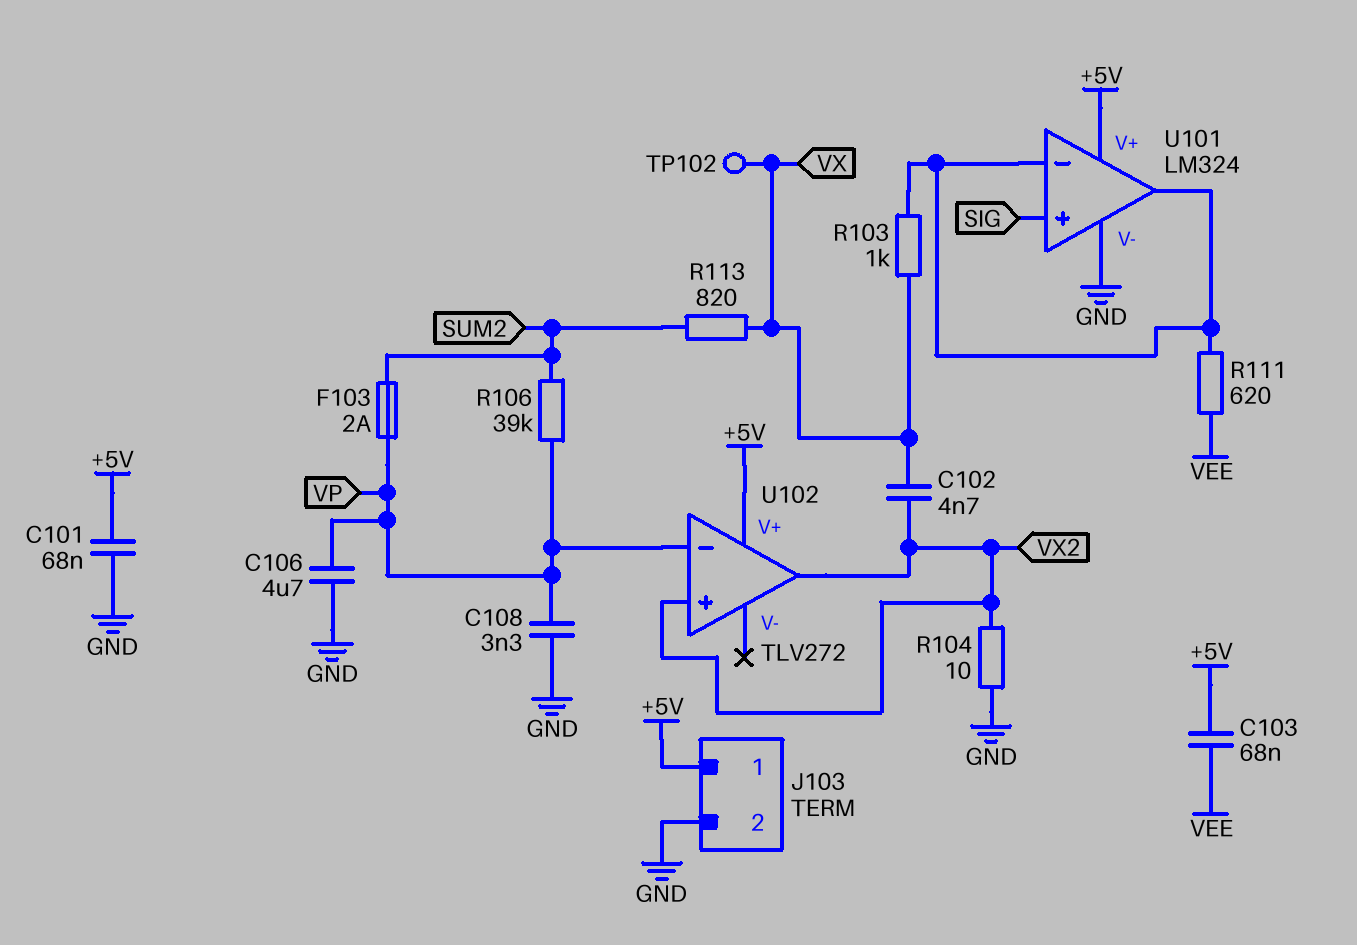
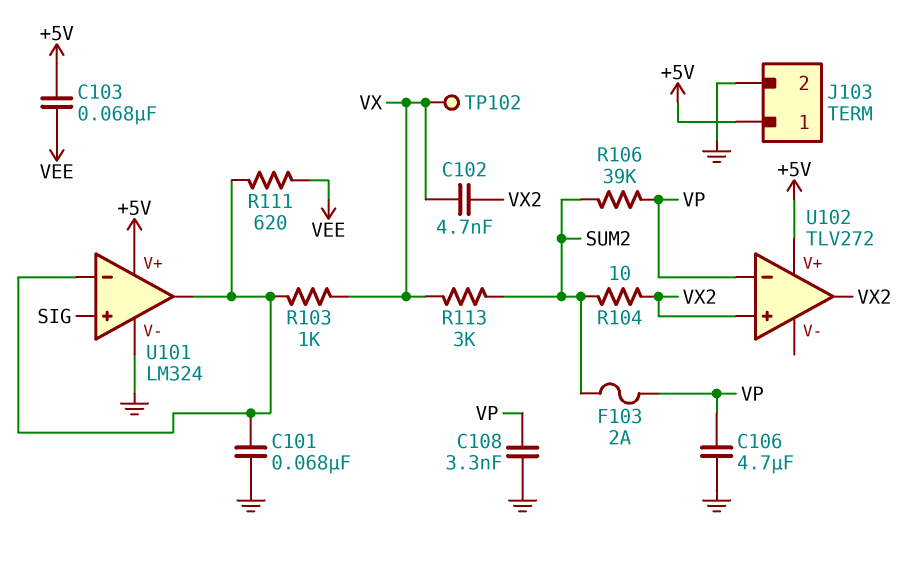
C101: 68nF (+5V, GND) -> 68nF (GND, U101/in-)
R104: 10 (GND, VX2) -> 10 (SUM2, VX2)
R113: 820 (SUM2, VX) -> 3k (SUM2, VX)

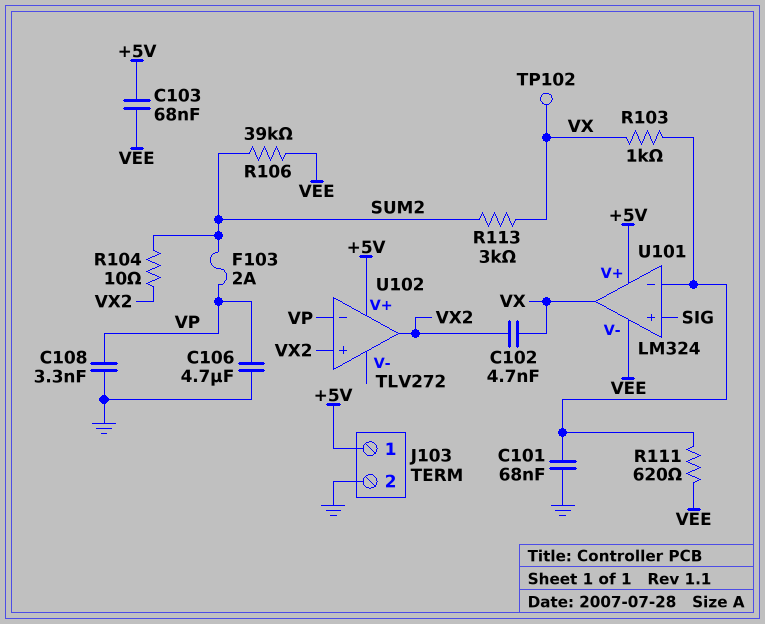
R106: 39k (SUM2, VP) -> 39k (SUM2, VEE)
U101 pin V-: GND -> VEE
U101 pin out: U101/in- -> VX

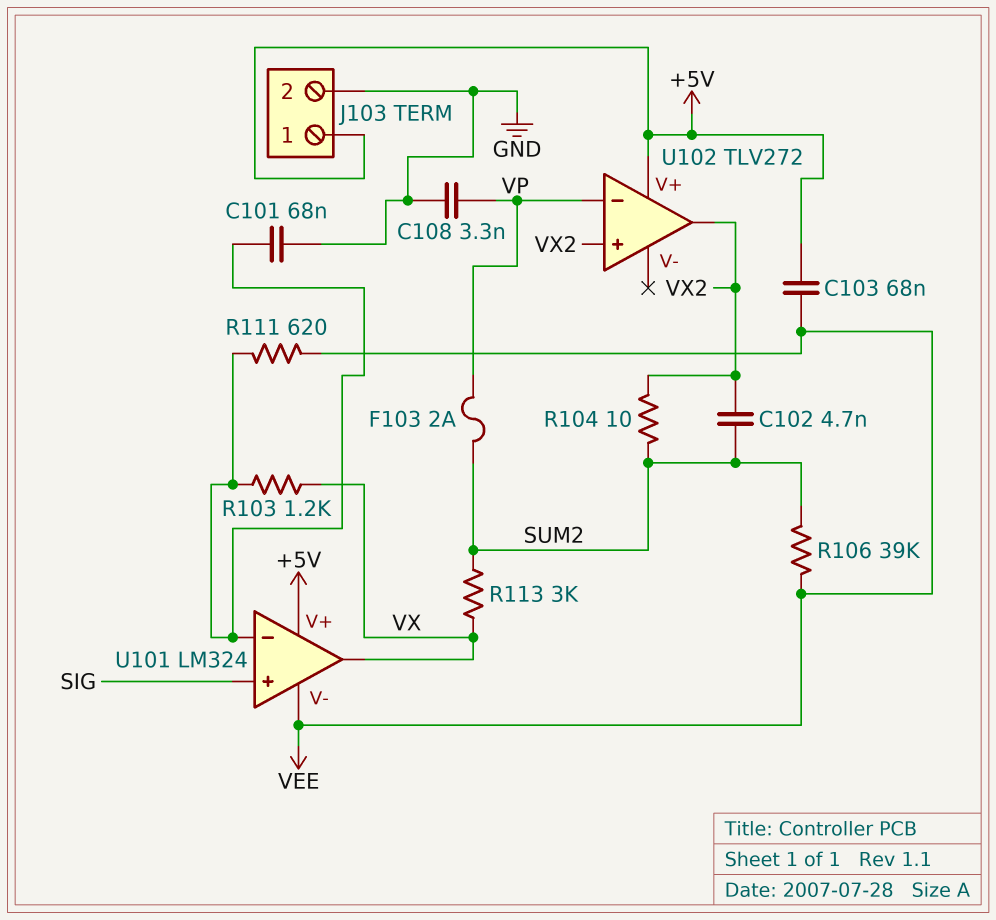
C102: 4.7nF (VX, VX2) -> 4.7nF (SUM2, VX2)
C106: 4.7uF (GND, VP) -> none
R103: 1k (U101/in-, VX) -> 1.2k (U101/in-, VX)
TP102: test point (VX) -> none

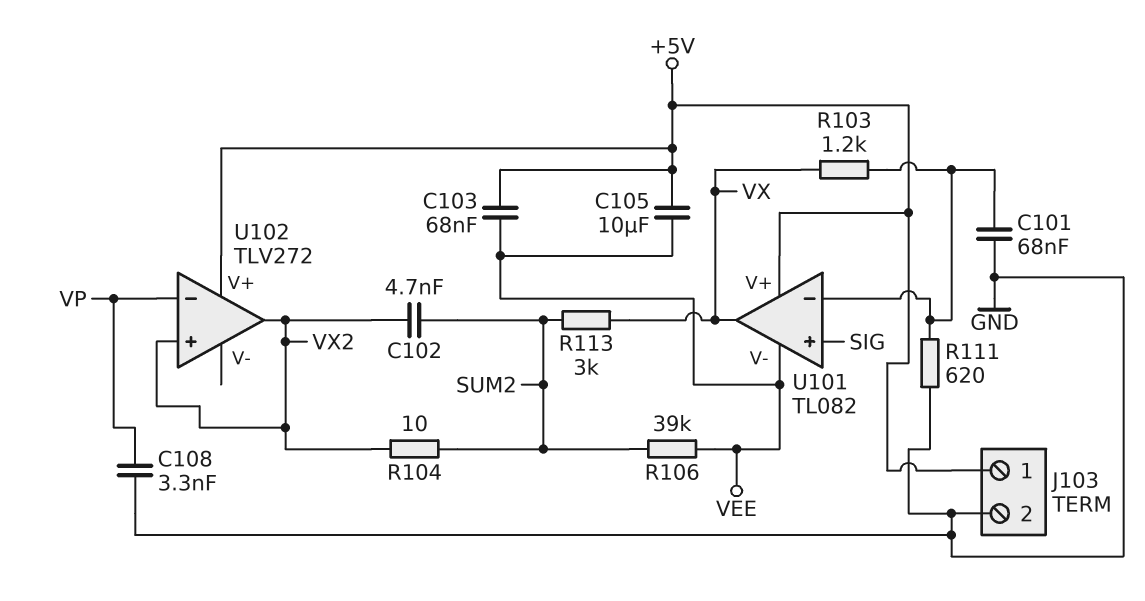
C105: none -> 10uF (+5V, VEE)
F103: 2A (SUM2, VP) -> none
R111: 620 (U101/in-, VEE) -> 620 (GND, U101/in-)
U101: LM324 -> TL082

